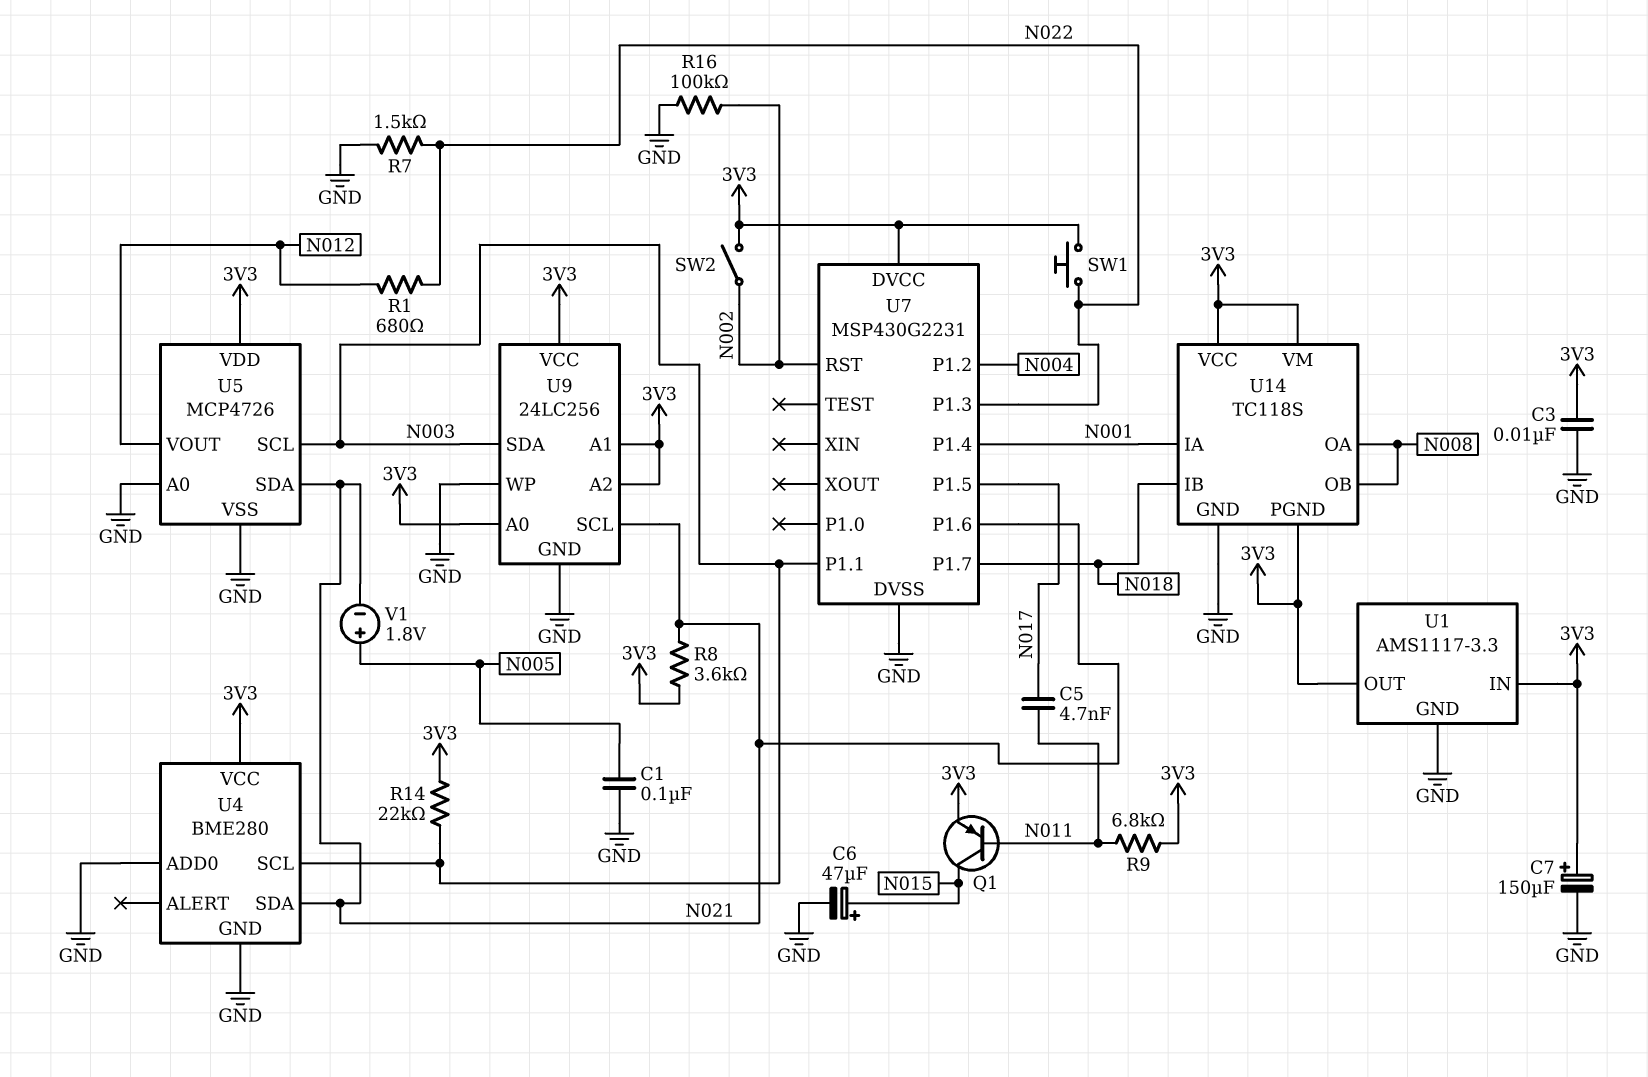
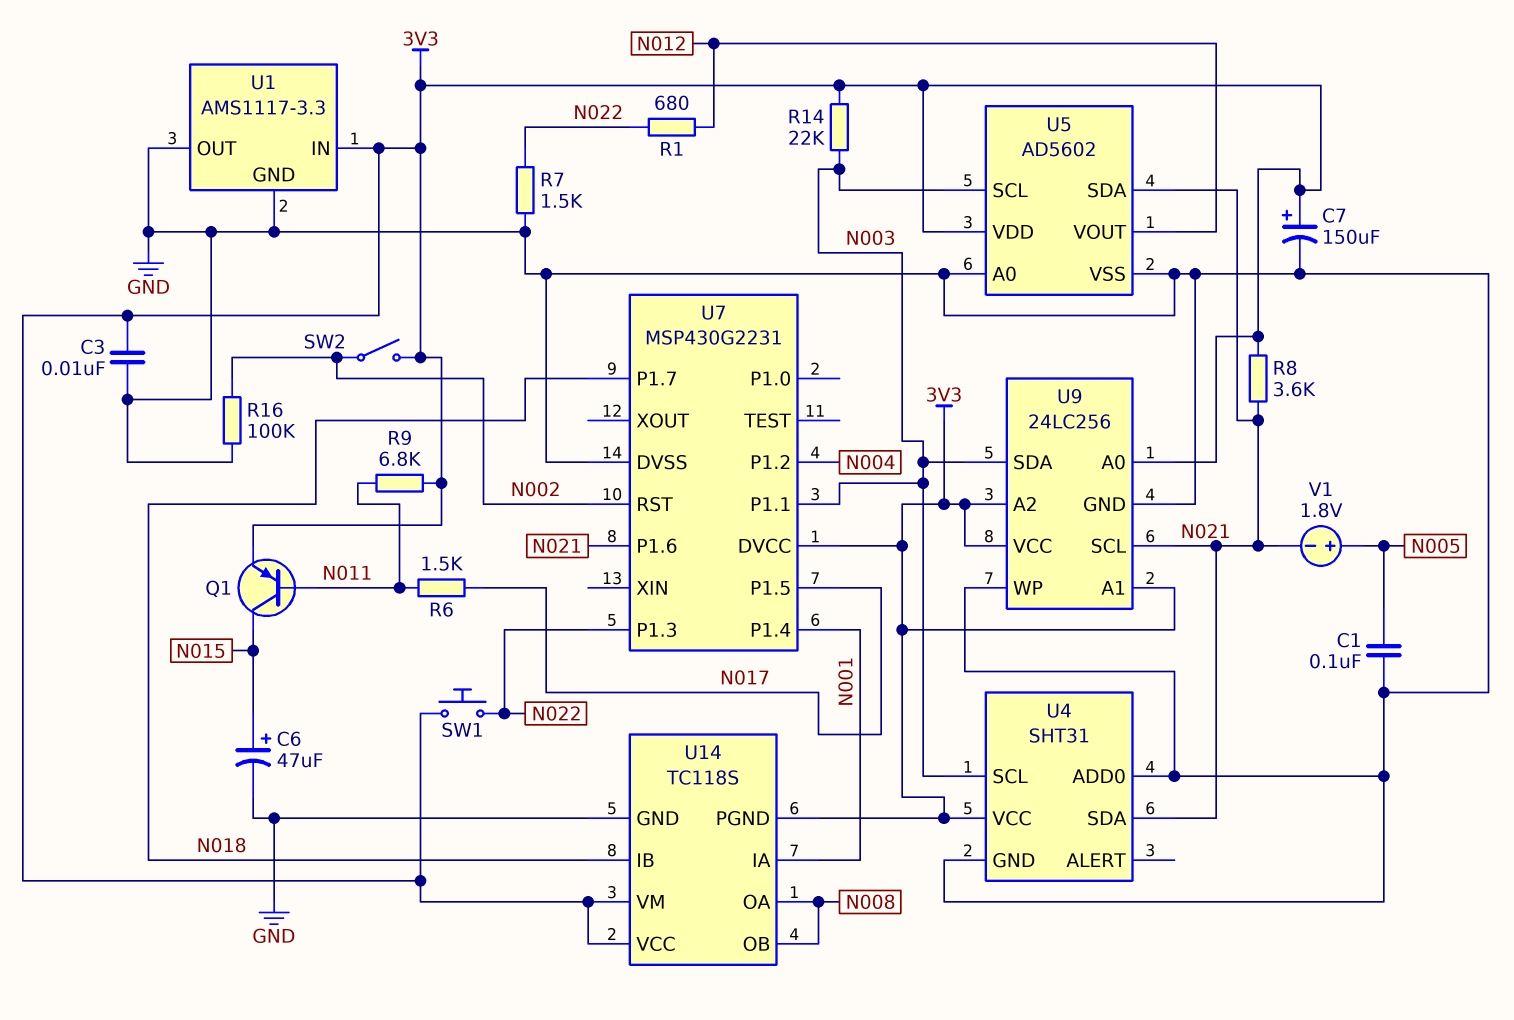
C5: 4.7nF (N011, N017) -> none
R6: none -> 1.5k (N011, N017)
U1 pin OUT: 3V3 -> GND
U4: BME280 -> SHT31
U5: MCP4726 -> AD5602

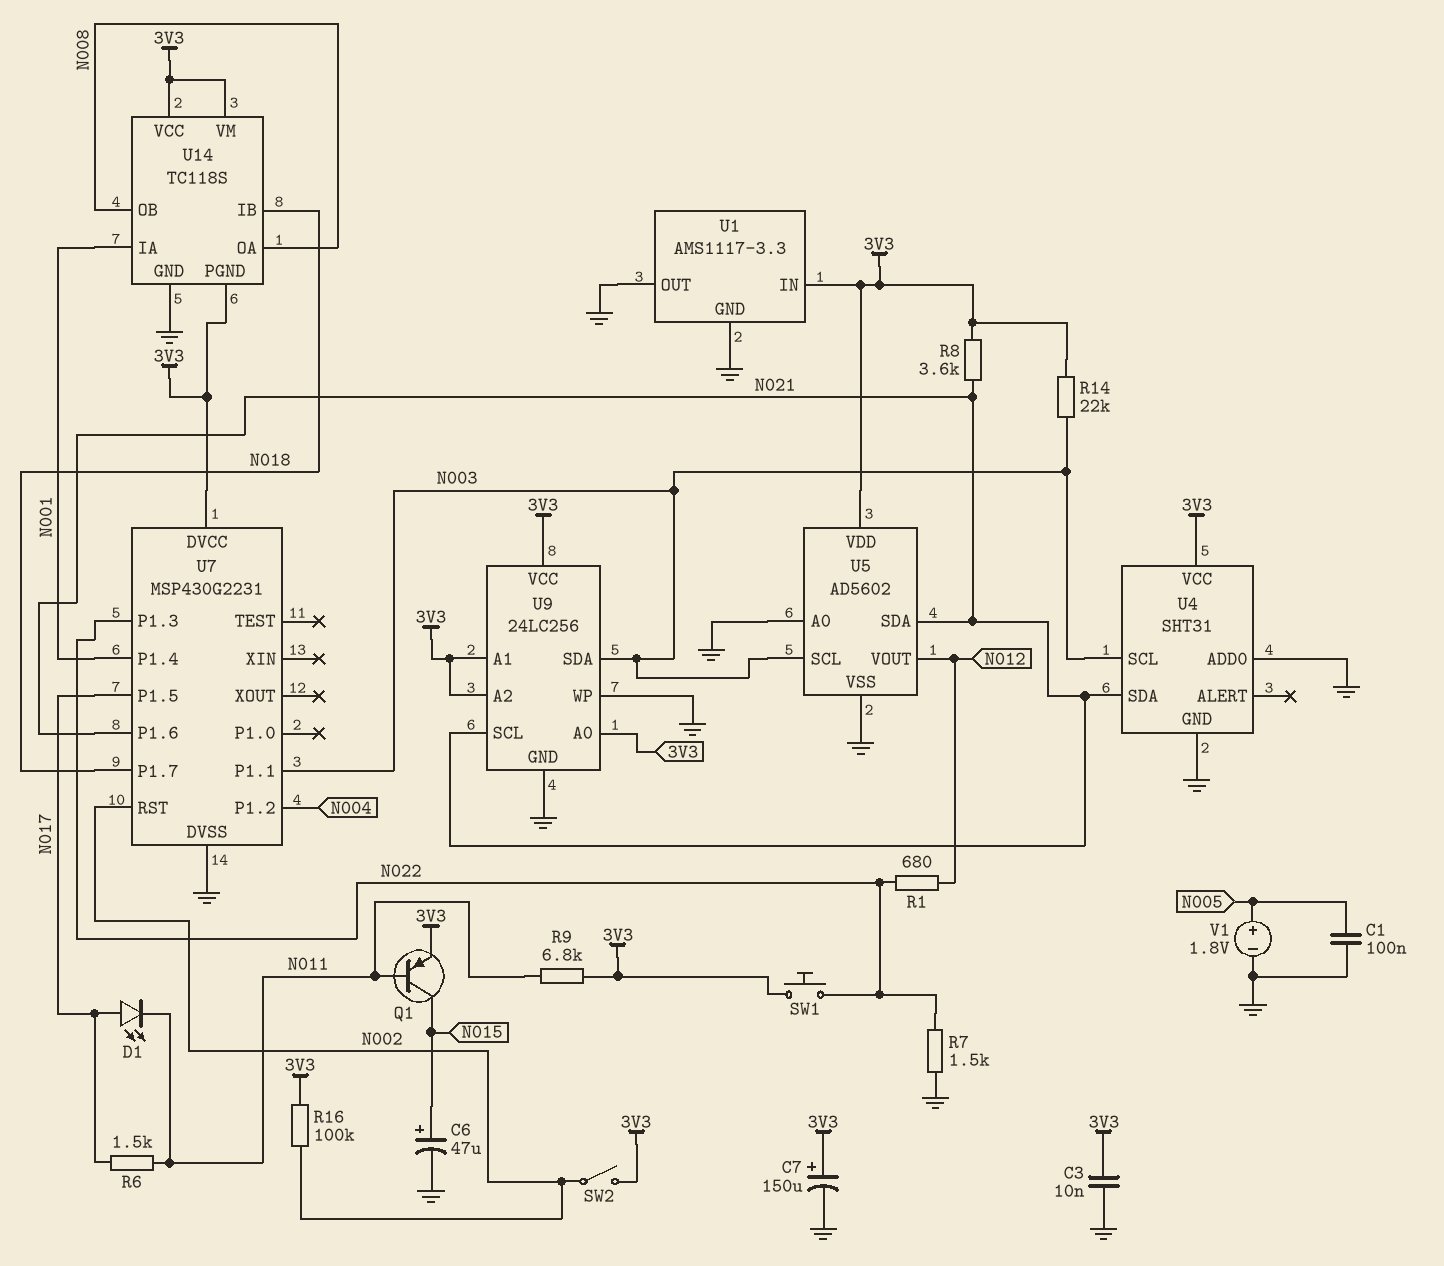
D1: none -> LED (A N017, K N011)
R16: 100k (GND, N002) -> 100k (3V3, N002)
V1: 1.8V (plus N005, minus N021) -> 1.8V (plus N005, minus GND)

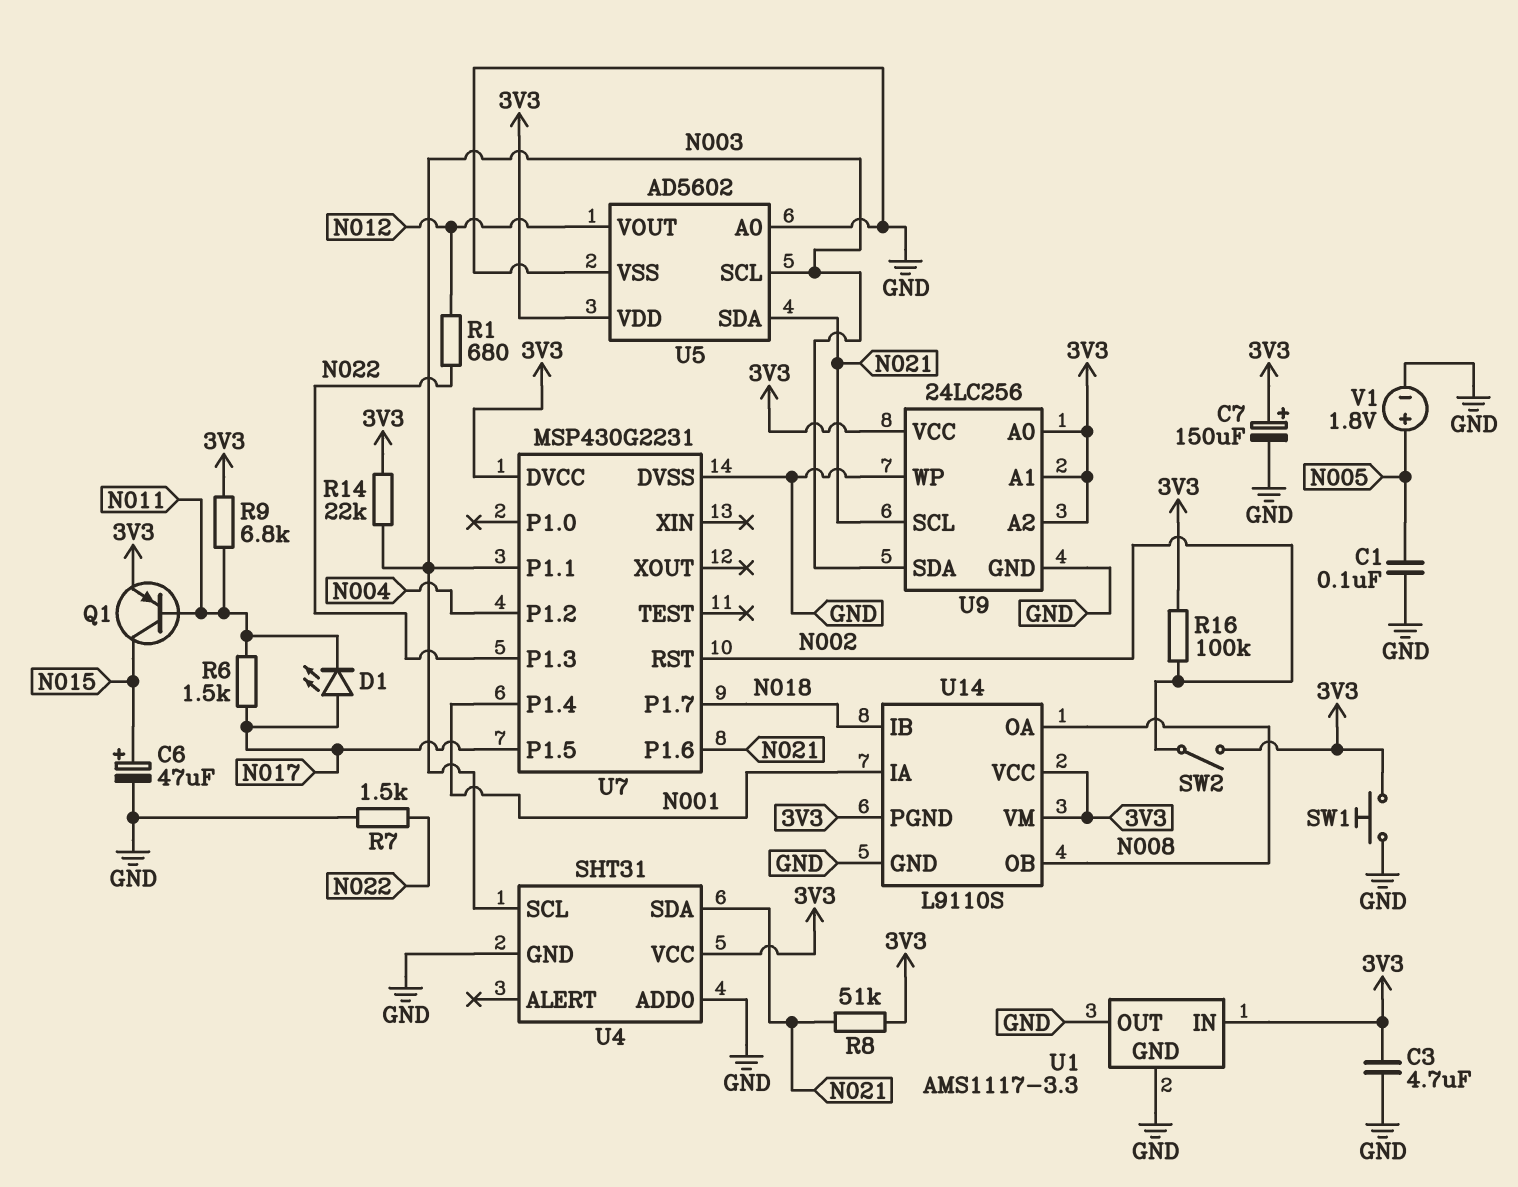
C3: 10nF (3V3, GND) -> 4.7uF (3V3, GND)
R8: 3.6k (3V3, N021) -> 51k (3V3, N021)
SW1: button (3V3, N022) -> button (3V3, GND)
U14: TC118S -> L9110S

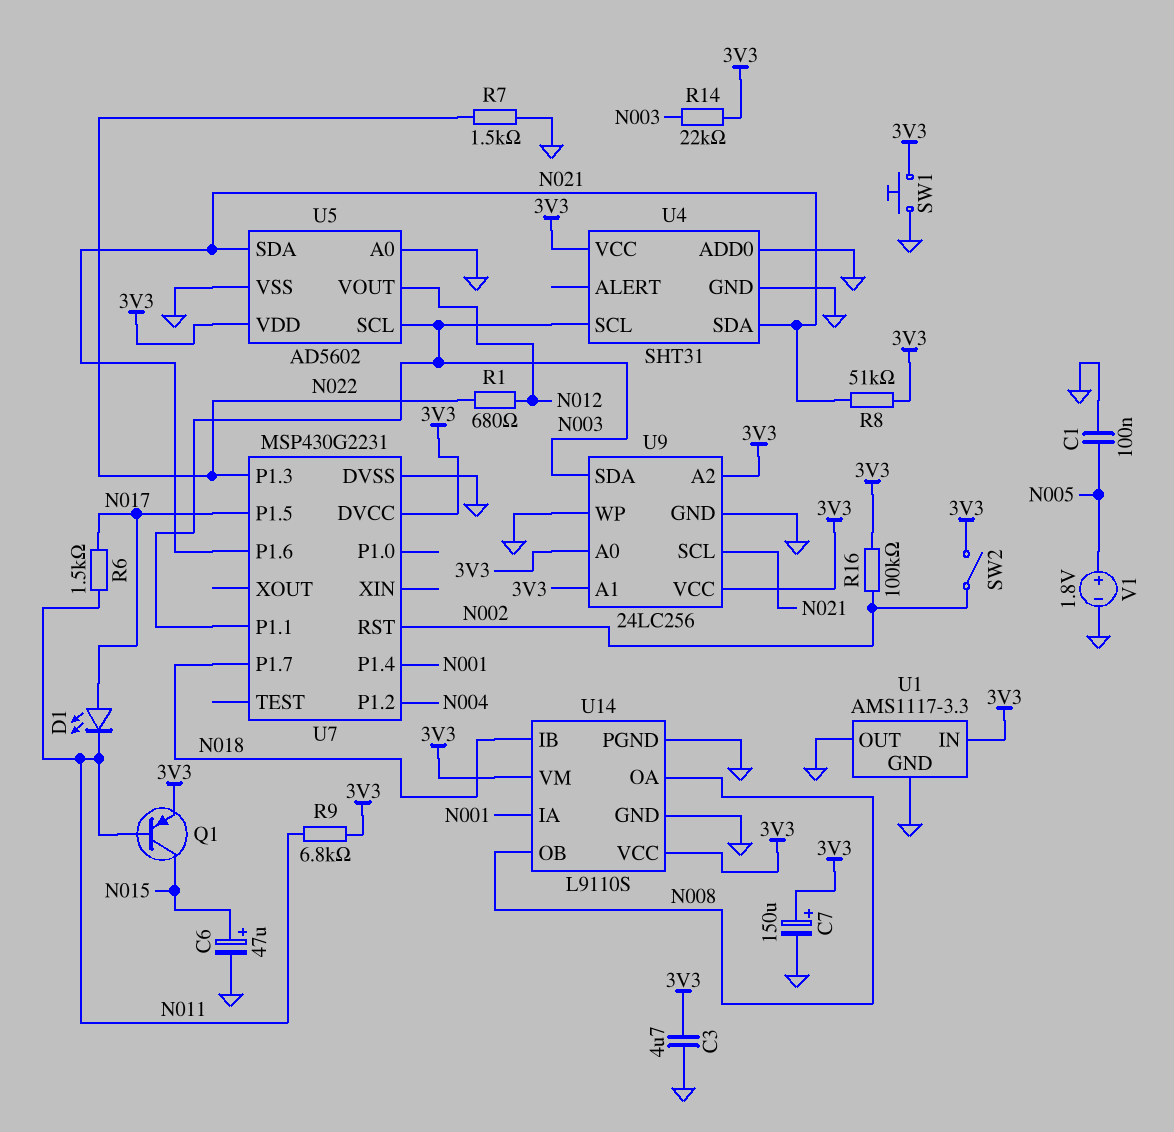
U14 pin PGND: 3V3 -> GND

